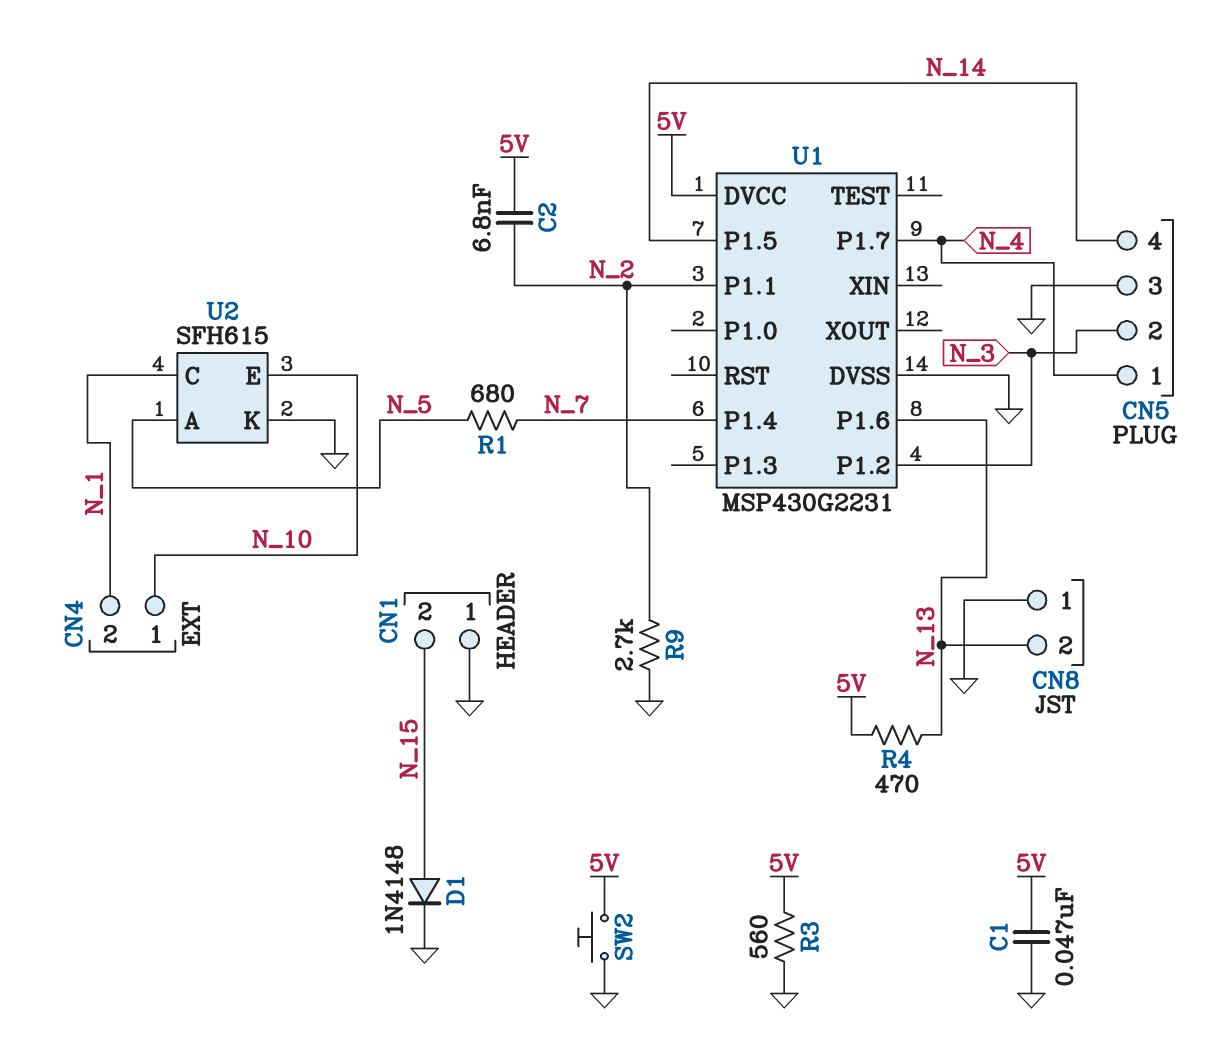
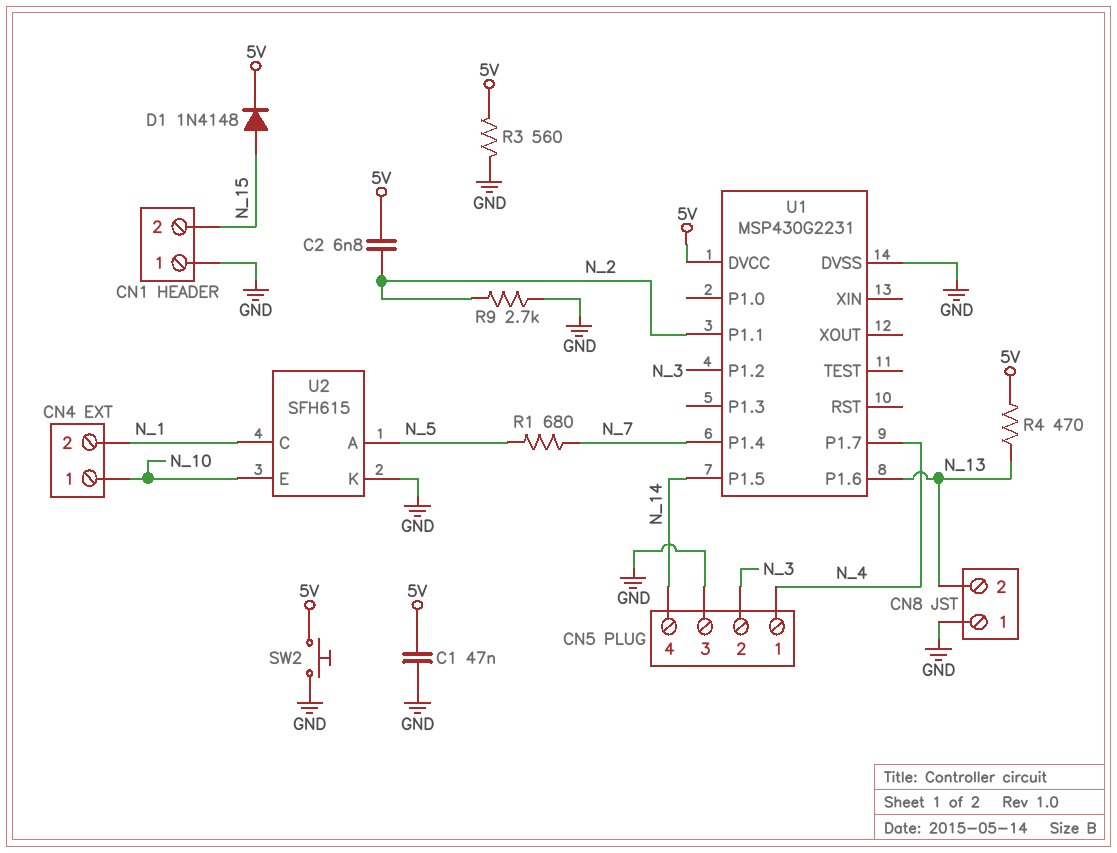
D1: diode 1N4148 (A N_15, K GND) -> diode 1N4148 (A N_15, K 5V)

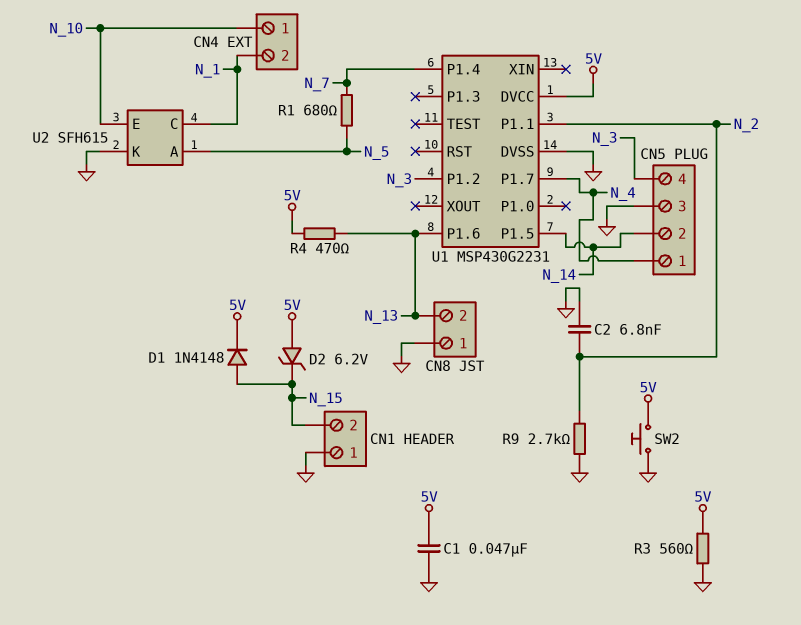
C2: 6.8nF (5V, N_2) -> 6.8nF (GND, N_2)
CN5 pin 2: N_3 -> N_14
CN5 pin 4: N_14 -> N_3
D2: none -> zener 6.2V (A 5V, K N_15)

